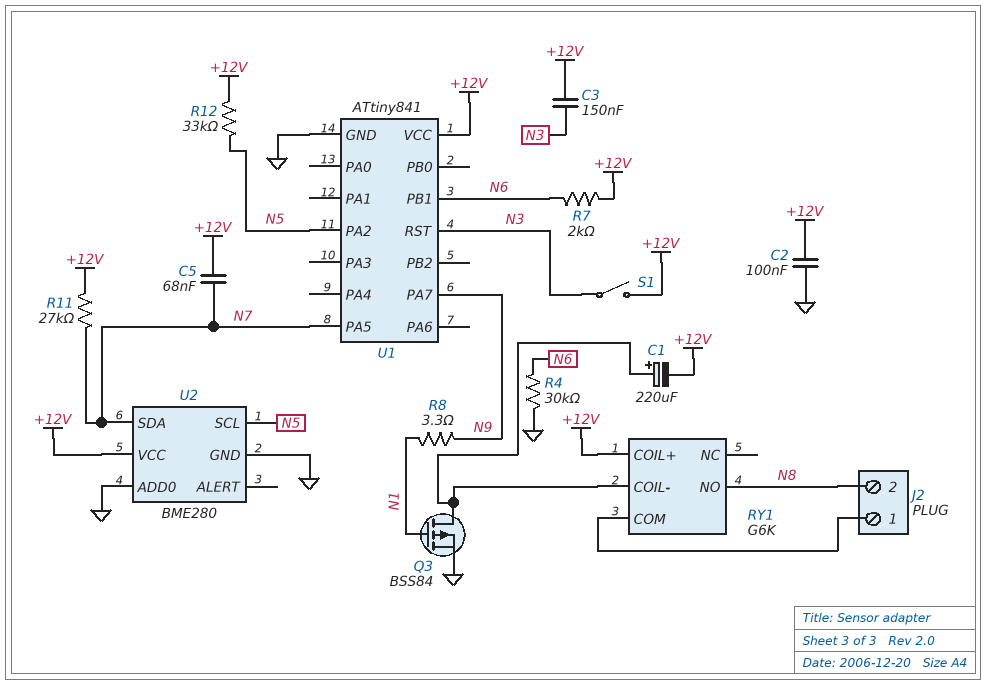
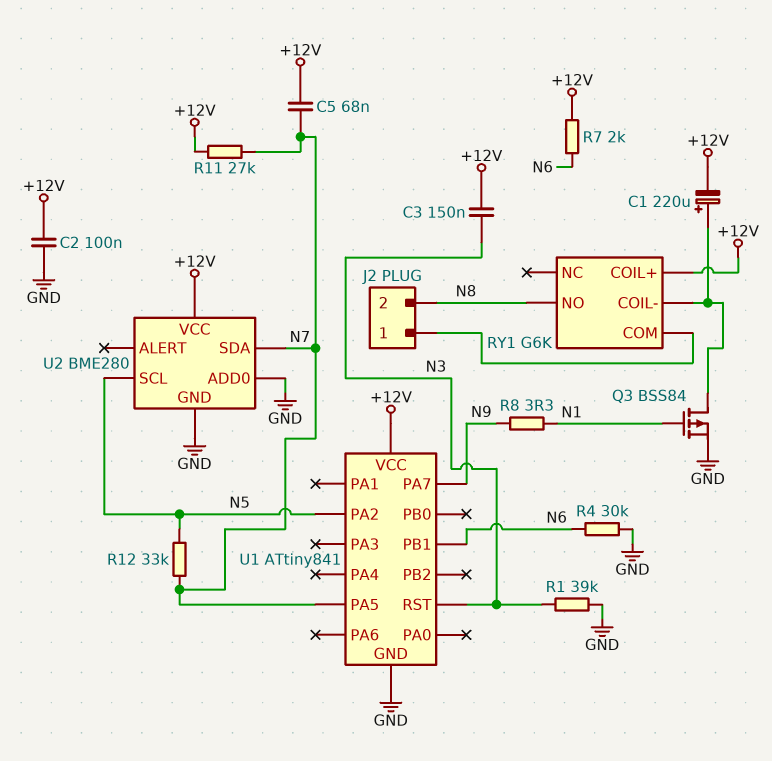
R1: none -> 39k (GND, N3)
R12: 33k (+12V, N5) -> 33k (N5, N7)
S1: switch (+12V, N3) -> none

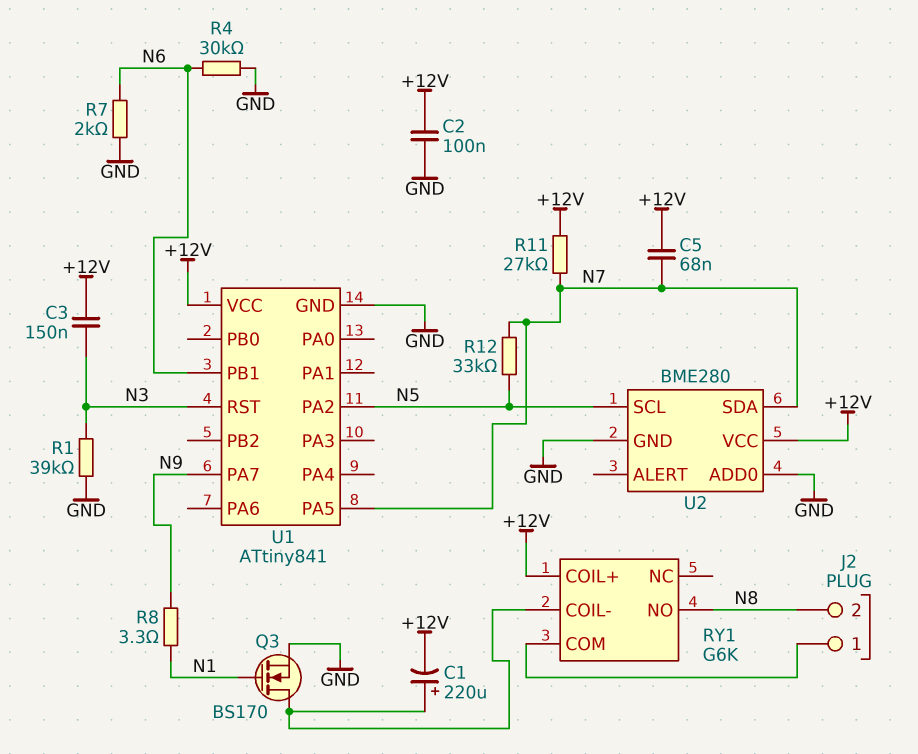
Q3: PMOS BSS84 (G N1, D RY1/COIL-, S GND) -> NMOS BS170 (G N1, D RY1/COIL-, S GND)
R7: 2k (+12V, N6) -> 2k (GND, N6)

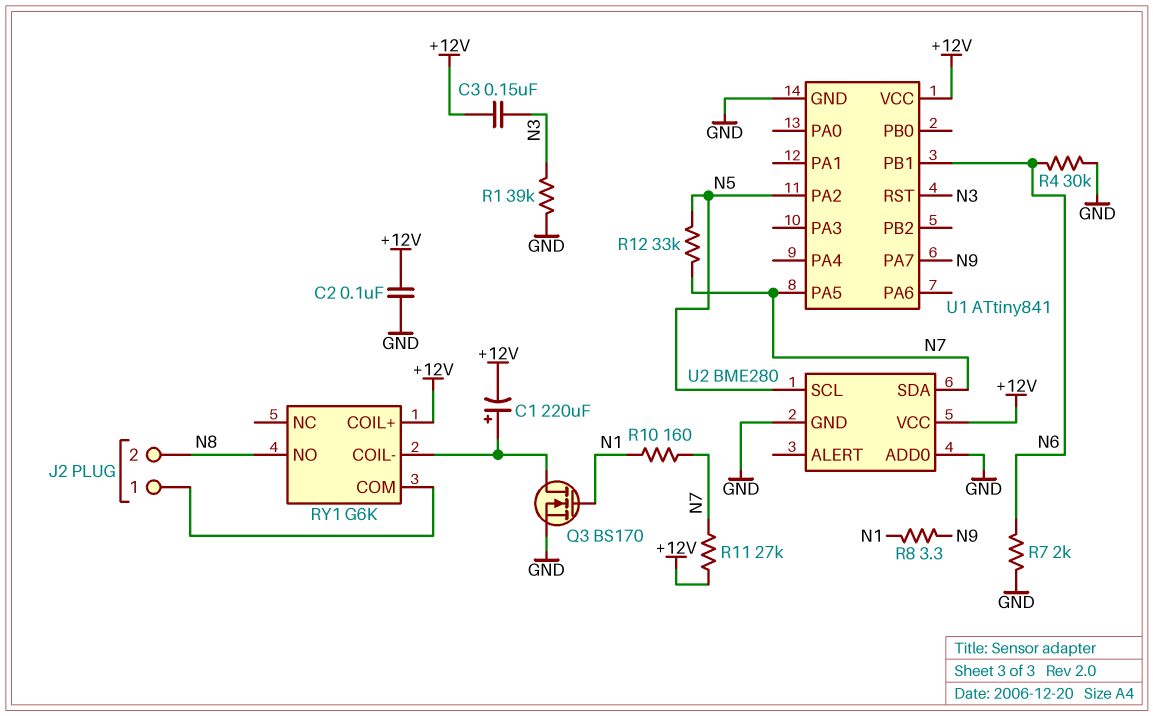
C5: 68nF (+12V, N7) -> none
R10: none -> 160 (N1, N7)

